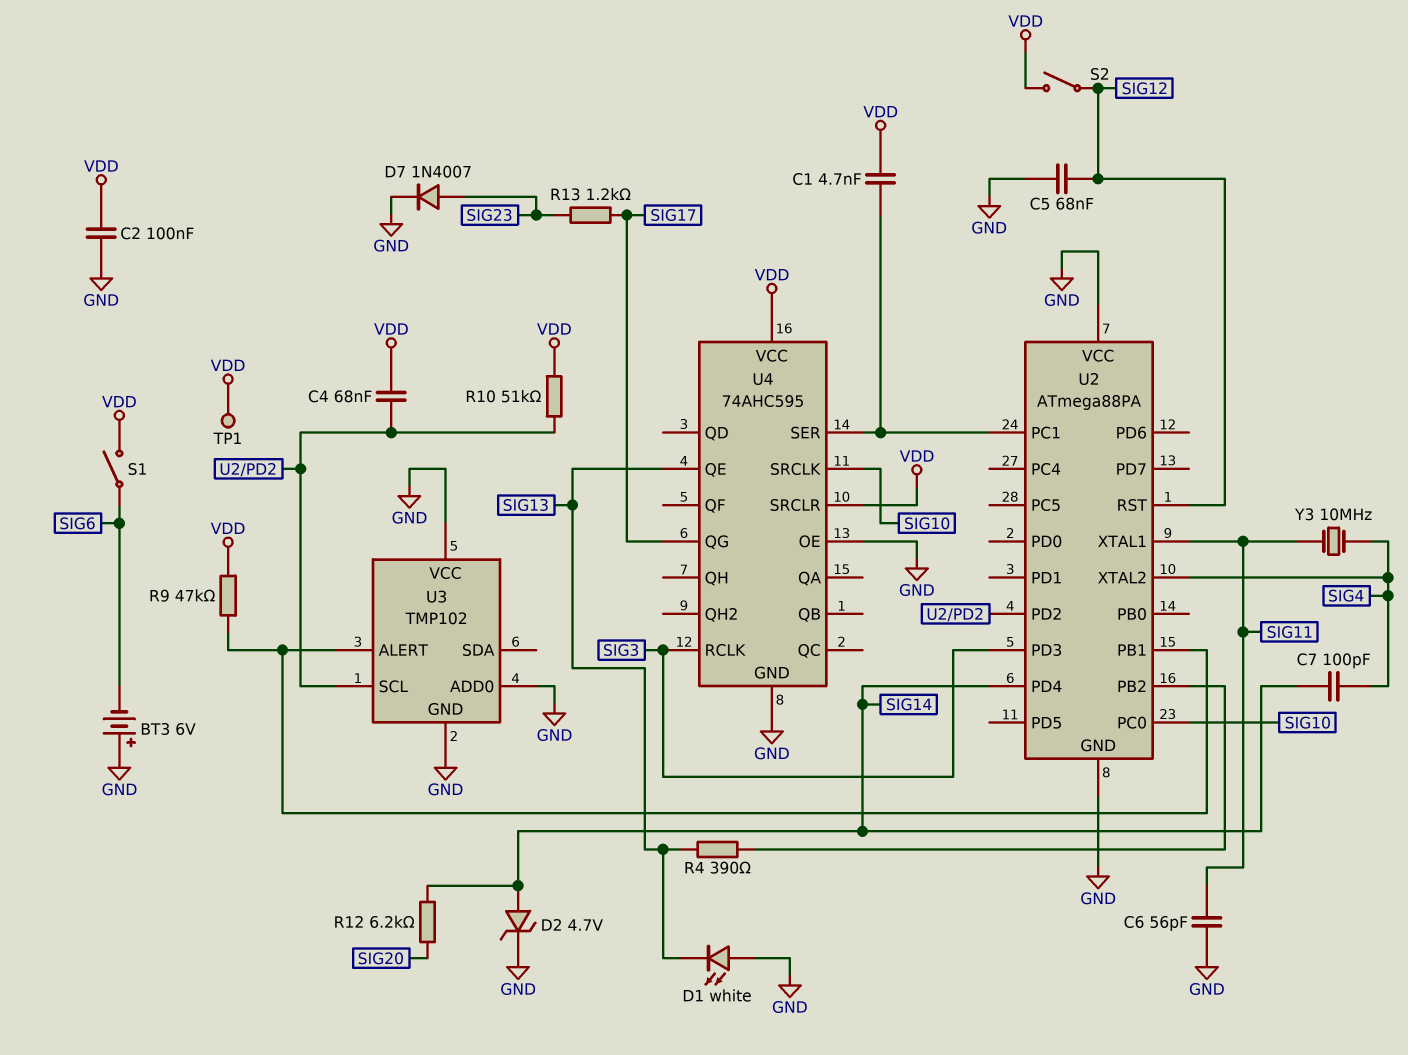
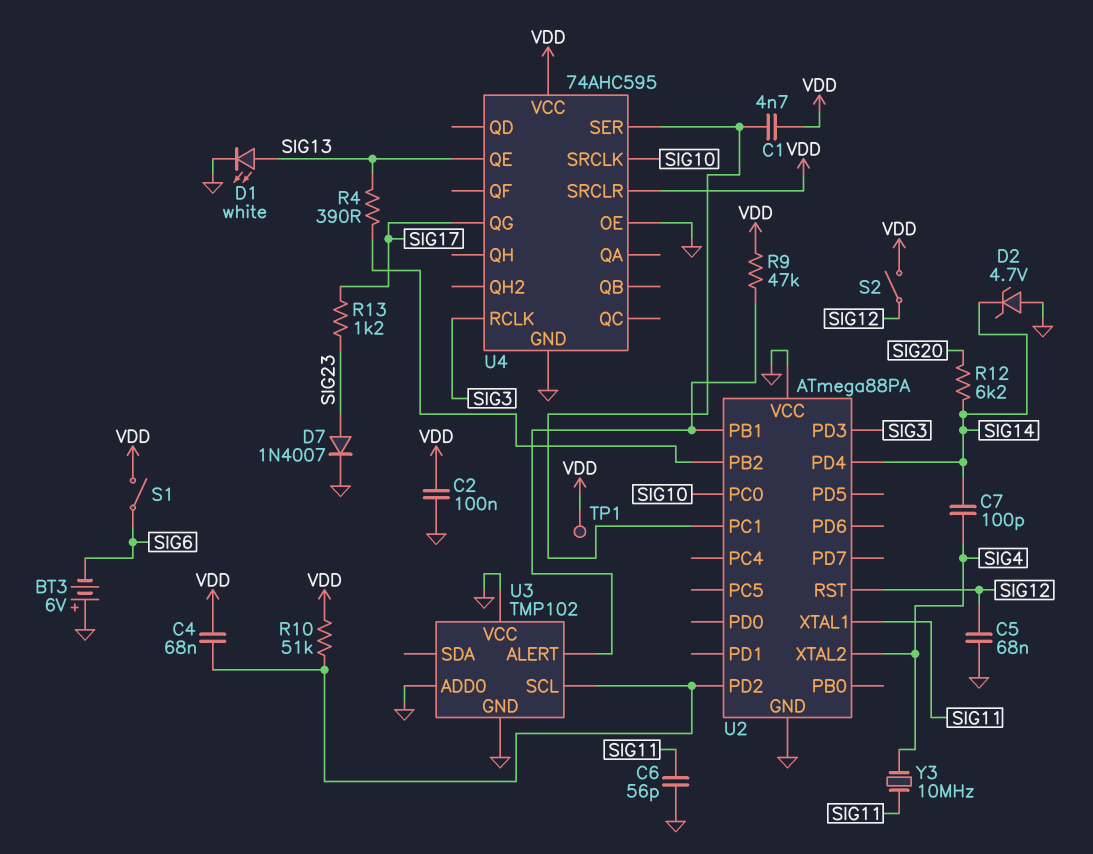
D1: LED white (A GND, K SIG13) -> LED white (A SIG13, K GND)
D2: zener 4.7V (A SIG14, K GND) -> zener 4.7V (A GND, K SIG14)

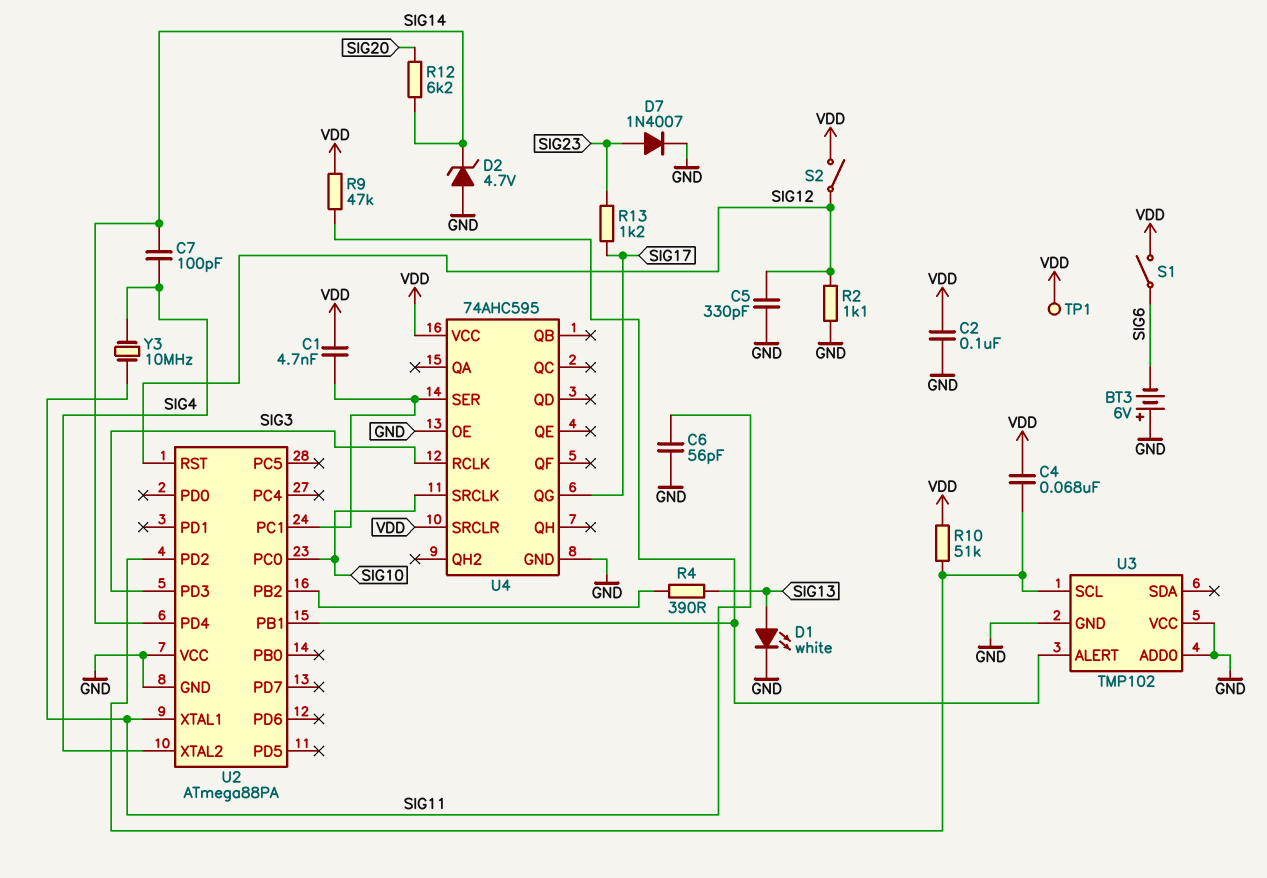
C5: 68nF (GND, SIG12) -> 330pF (GND, SIG12)
R2: none -> 1.1k (GND, SIG12)
U4 pin QE: SIG13 -> none

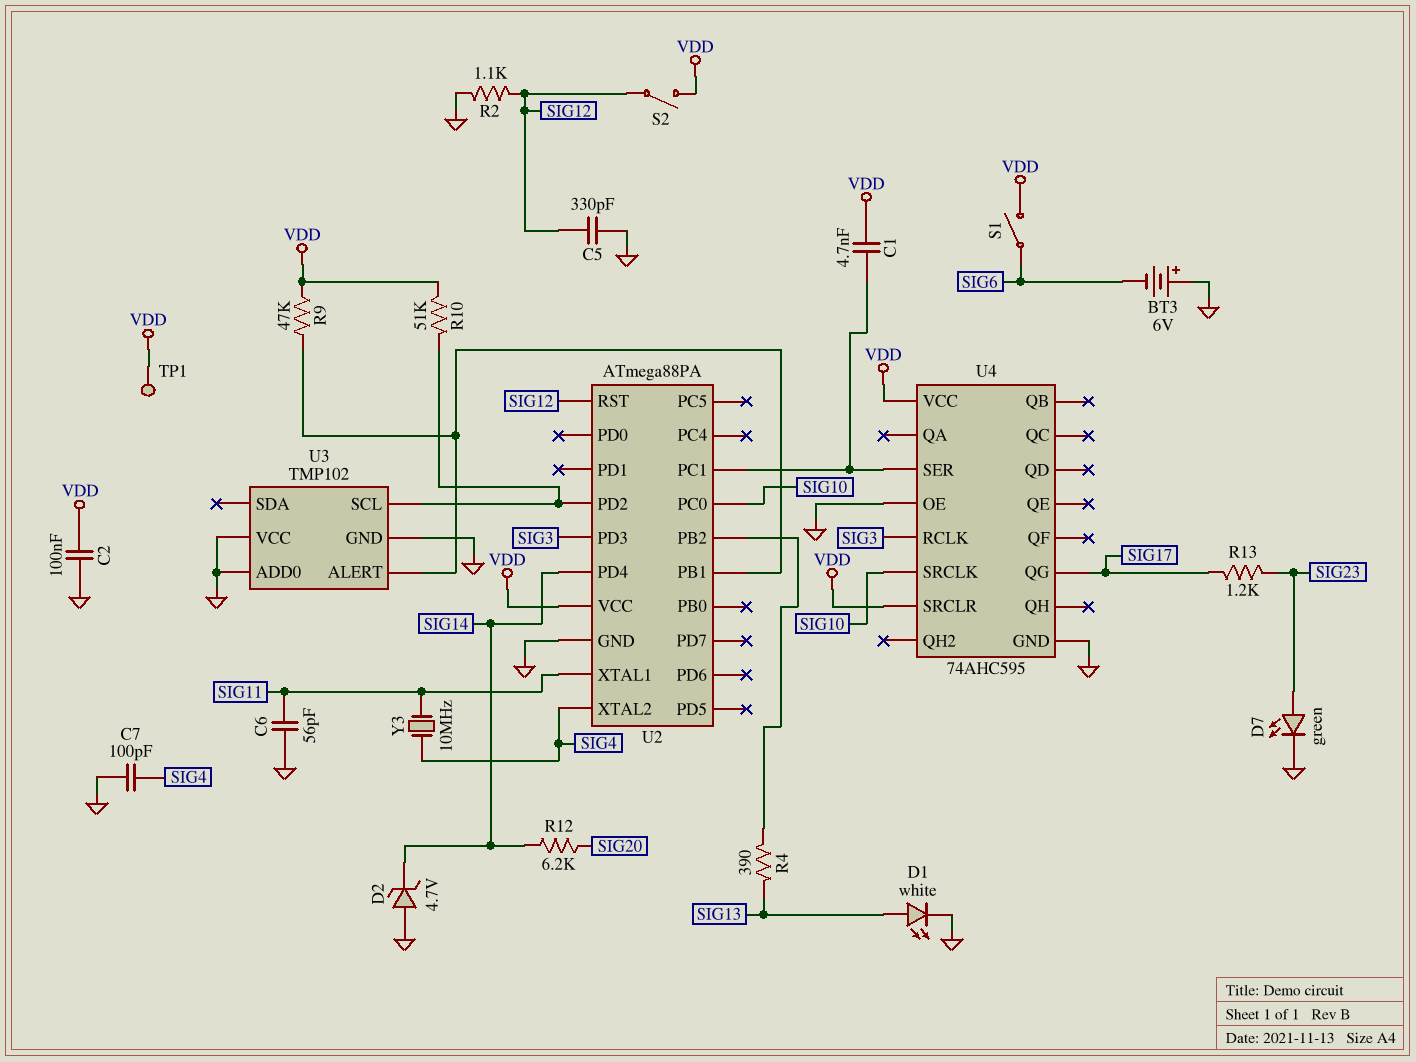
C4: 68nF (U2/PD2, VDD) -> none
C7: 100pF (SIG4, SIG14) -> 100pF (GND, SIG4)
D7: diode 1N4007 (A SIG23, K GND) -> LED green (A SIG23, K GND)
U2 pin VCC: GND -> VDD

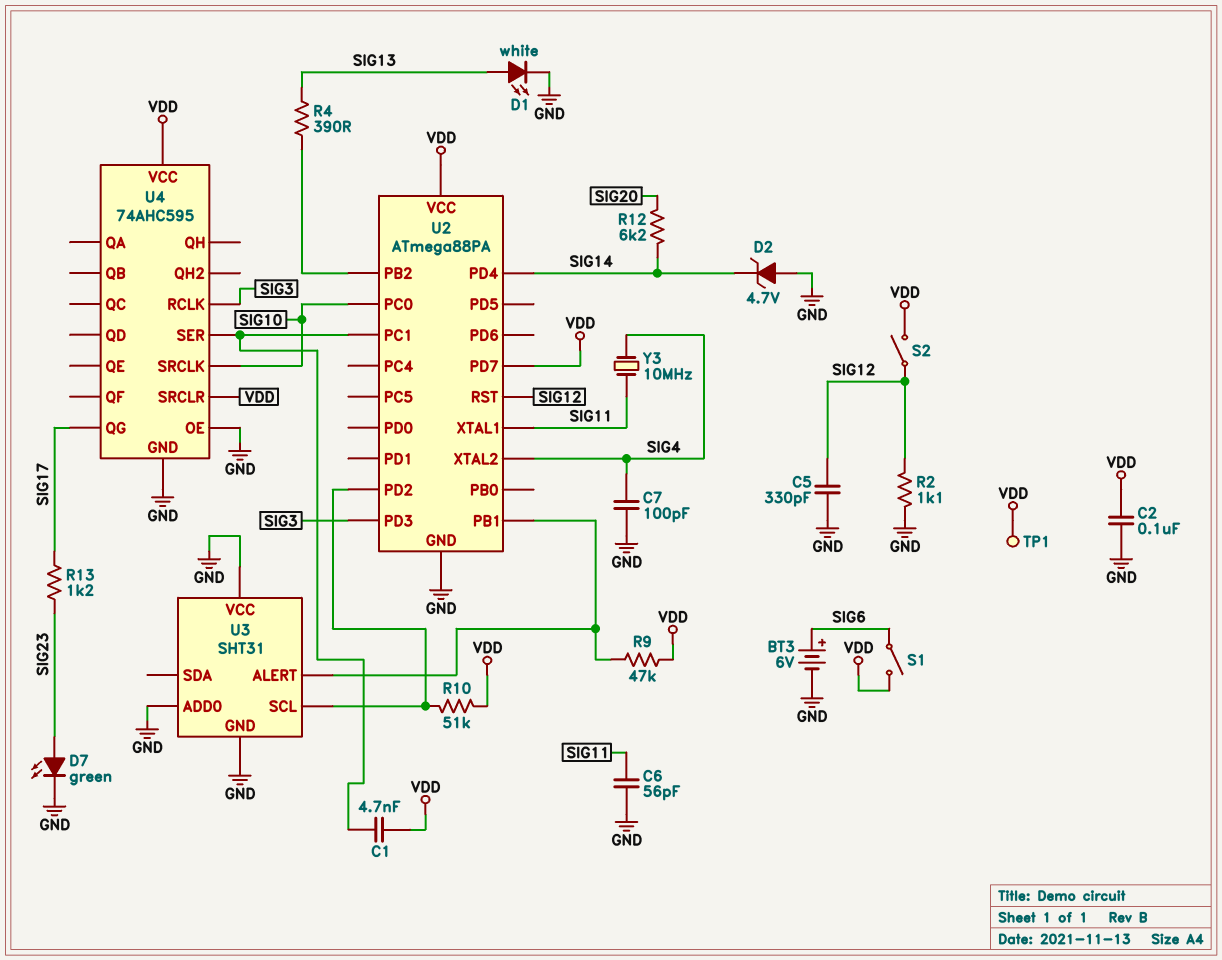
BT3: 6V (plus GND, minus SIG6) -> 6V (plus SIG6, minus GND)
U2 pin PD7: none -> VDD
U3: TMP102 -> SHT31

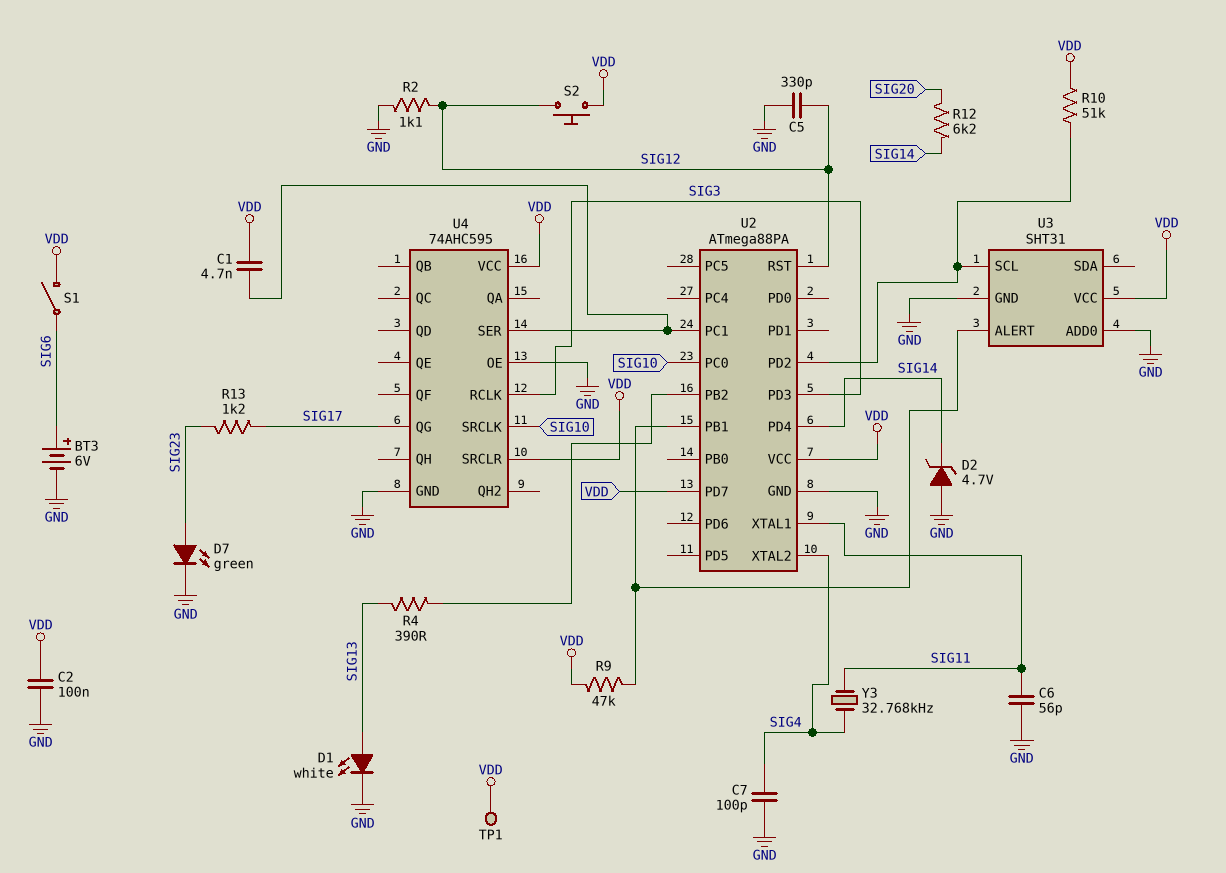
S2: switch (SIG12, VDD) -> button (SIG12, VDD)
U3 pin VCC: GND -> VDD
Y3: 10MHz (SIG4, SIG11) -> 32.768kHz (SIG4, SIG11)

